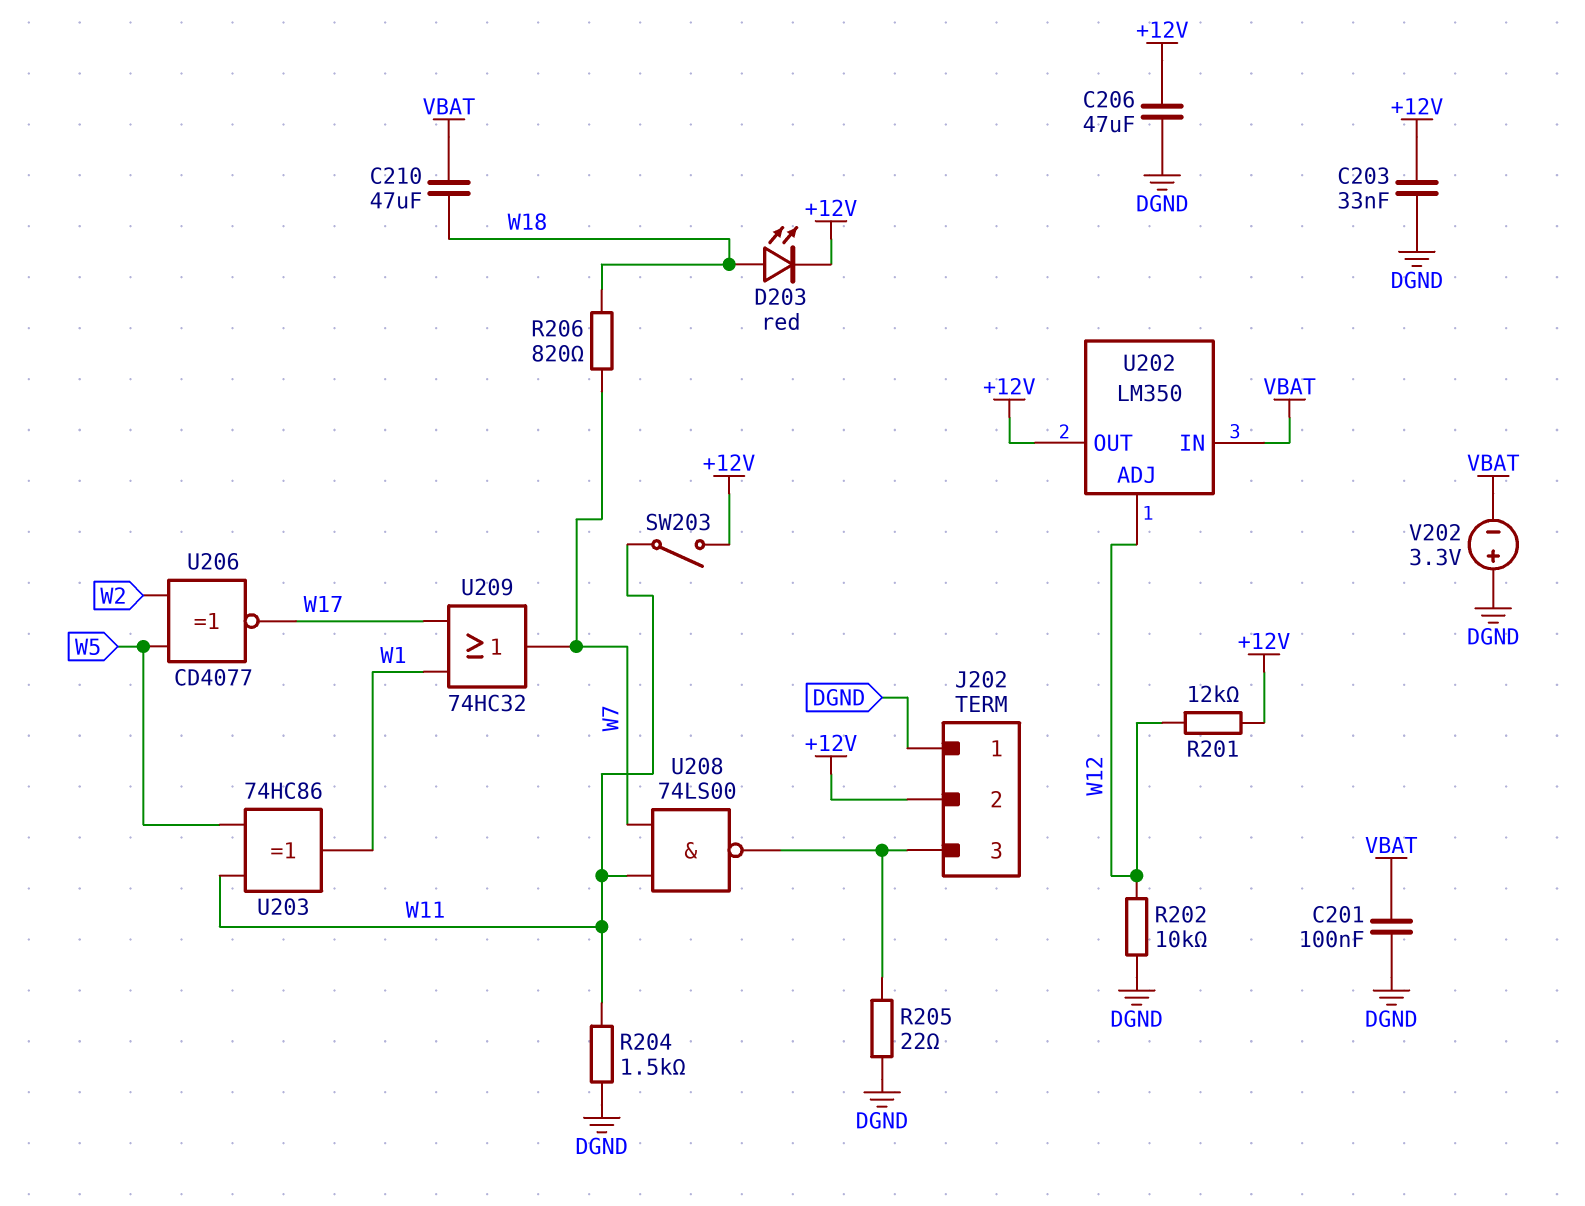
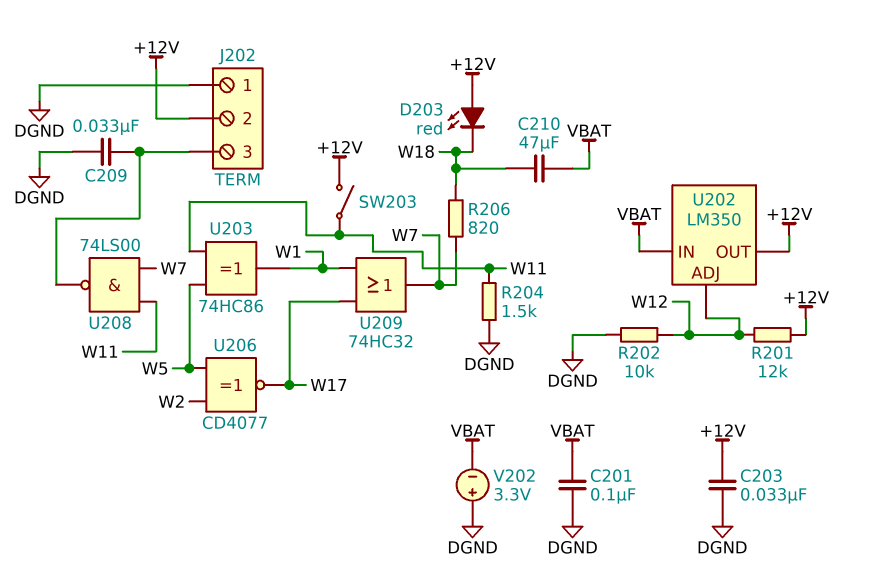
C206: 47uF (+12V, DGND) -> none
C209: none -> 33nF (DGND, J202/3)
D203: LED red (A W18, K +12V) -> LED red (A +12V, K W18)
R205: 22 (DGND, J202/3) -> none

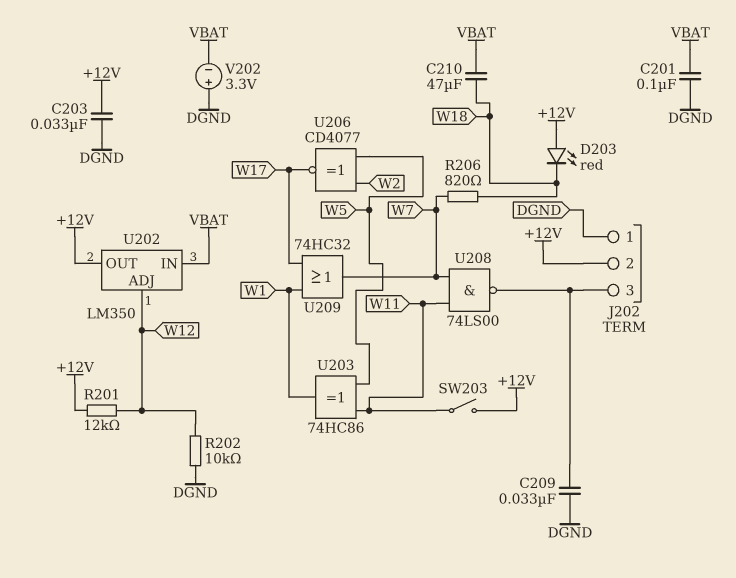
R204: 1.5k (DGND, W11) -> none

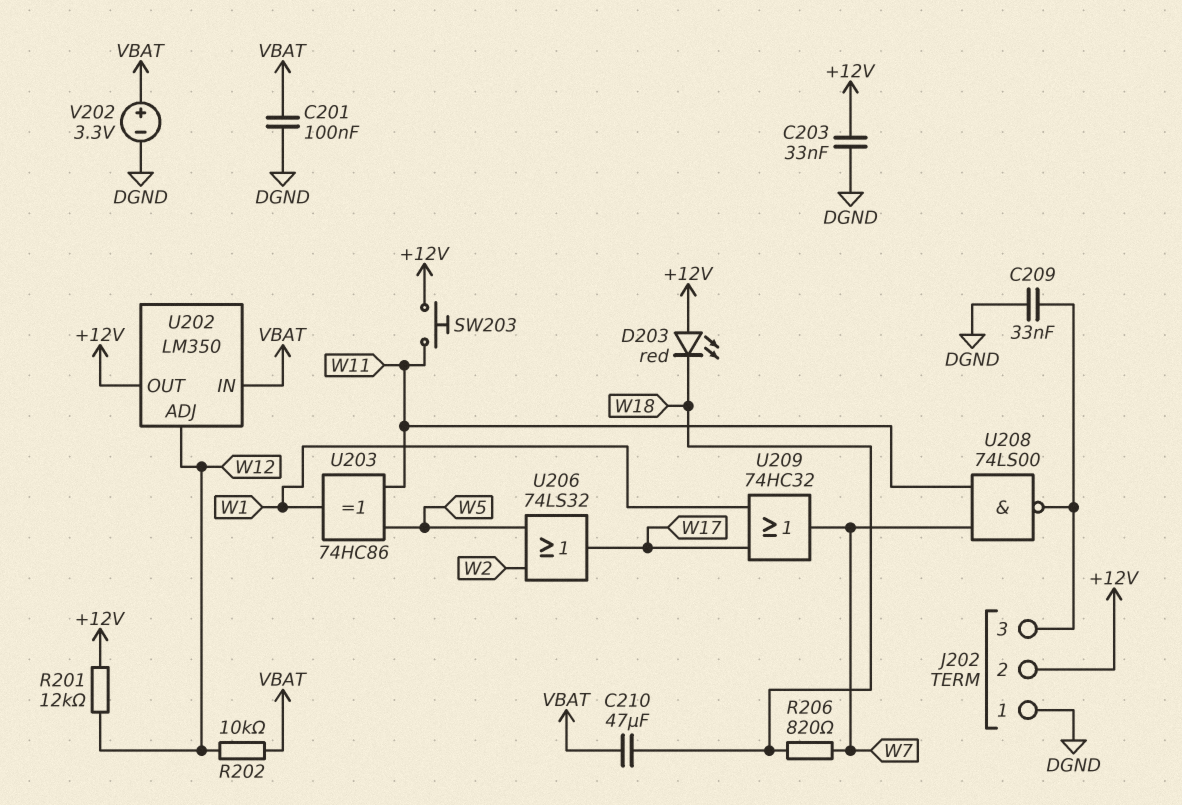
R202: 10k (DGND, W12) -> 10k (VBAT, W12)
SW203: switch (+12V, W11) -> button (+12V, W11)
U206: XNOR CD4077 (in W2, in W5, out W17) -> OR 74LS32 (in W2, in W5, out W17)
V202: 3.3V (plus DGND, minus VBAT) -> 3.3V (plus VBAT, minus DGND)

